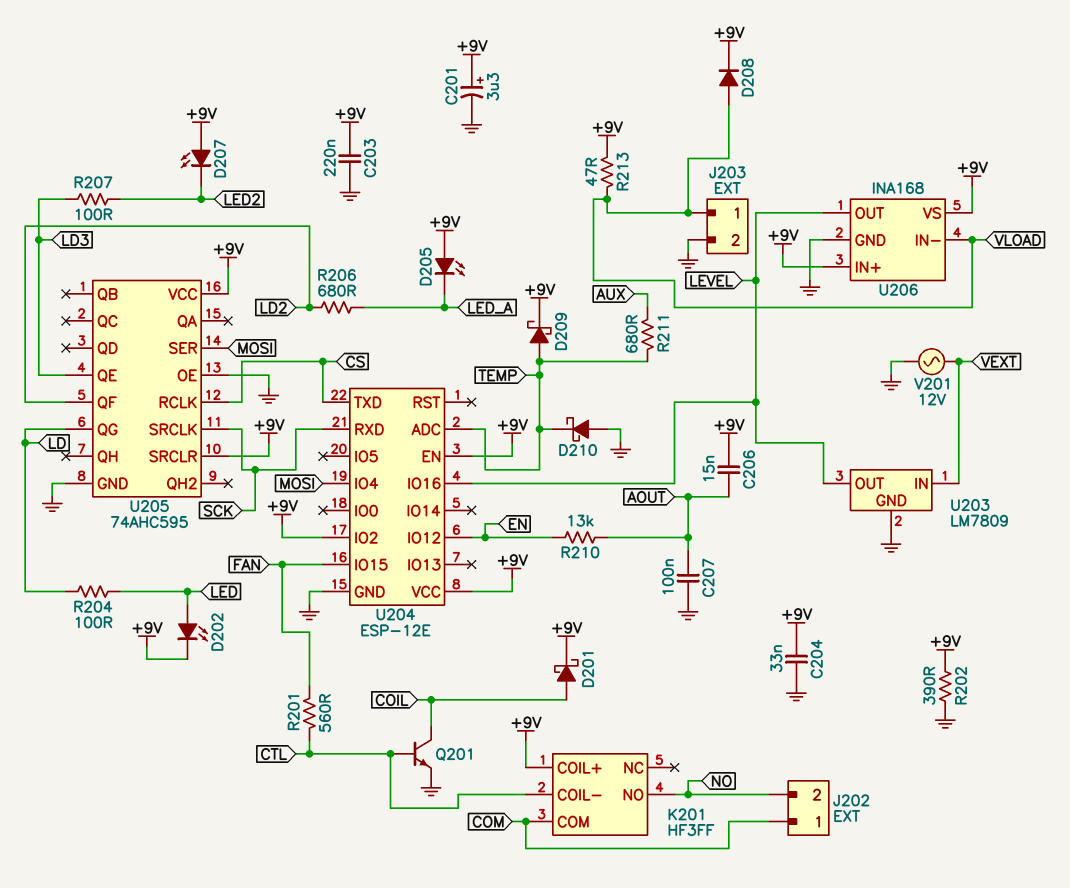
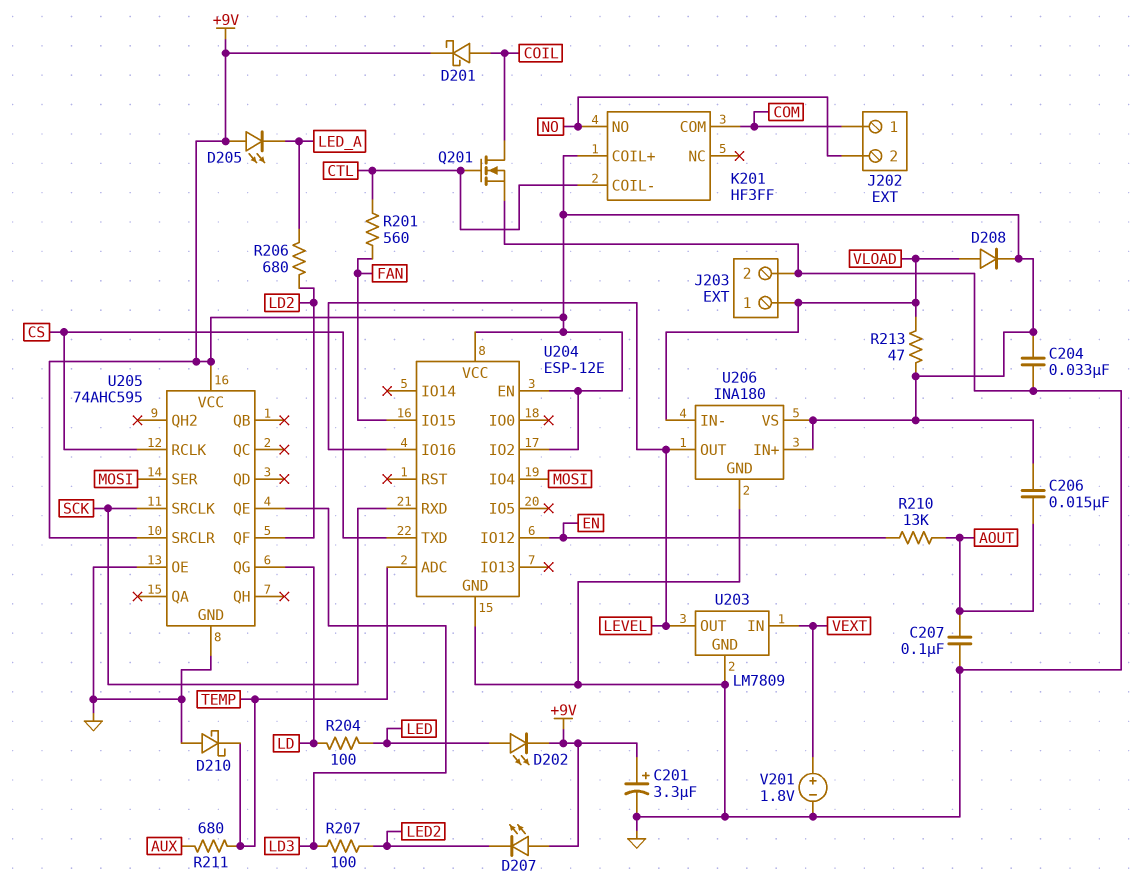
C203: 220nF (+9V, GND) -> none
D209: schottky (A TEMP, K +9V) -> none
Q201: NPN (B CTL, C COIL, E GND) -> NMOS (G CTL, D COIL, S GND)
R202: 390 (+9V, GND) -> none
U206: INA168 -> INA180
V201: AC 12V (GND, VEXT) -> 1.8V (plus VEXT, minus GND)

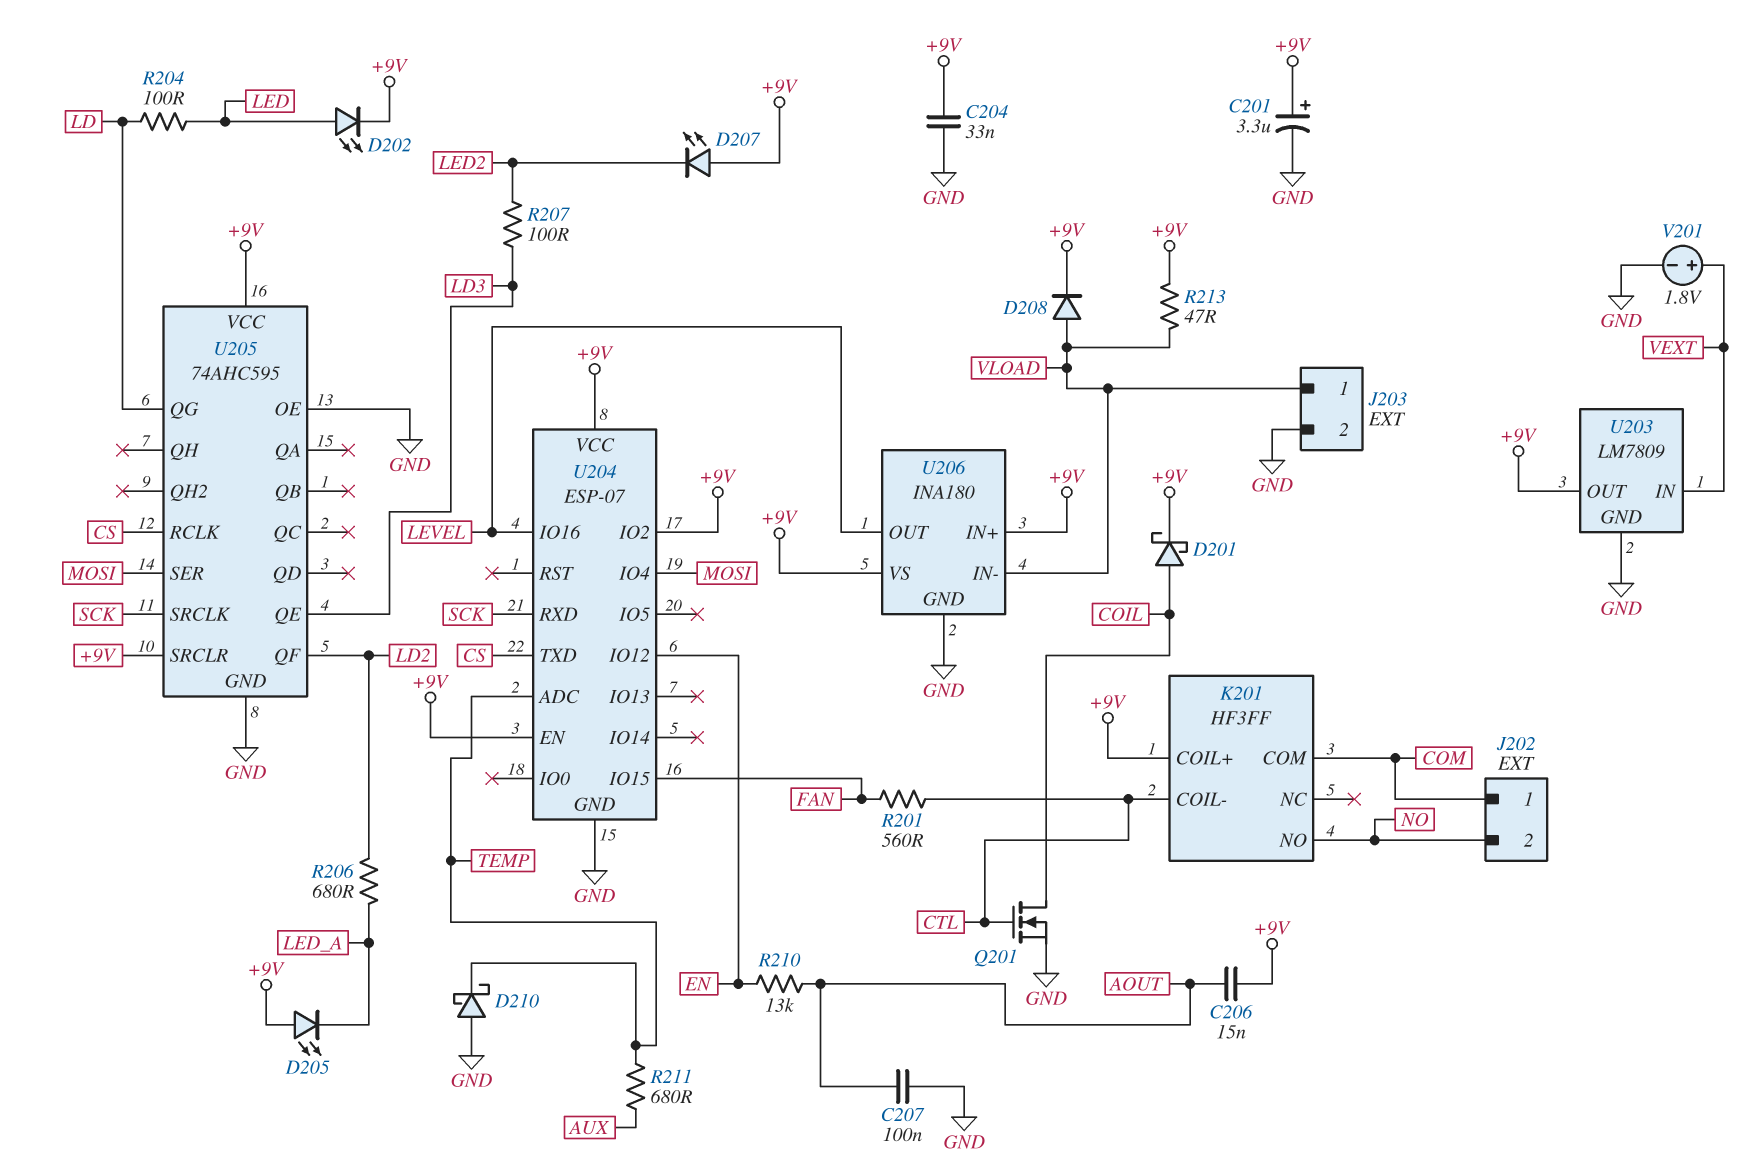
U203 pin OUT: LEVEL -> +9V
U204: ESP-12E -> ESP-07

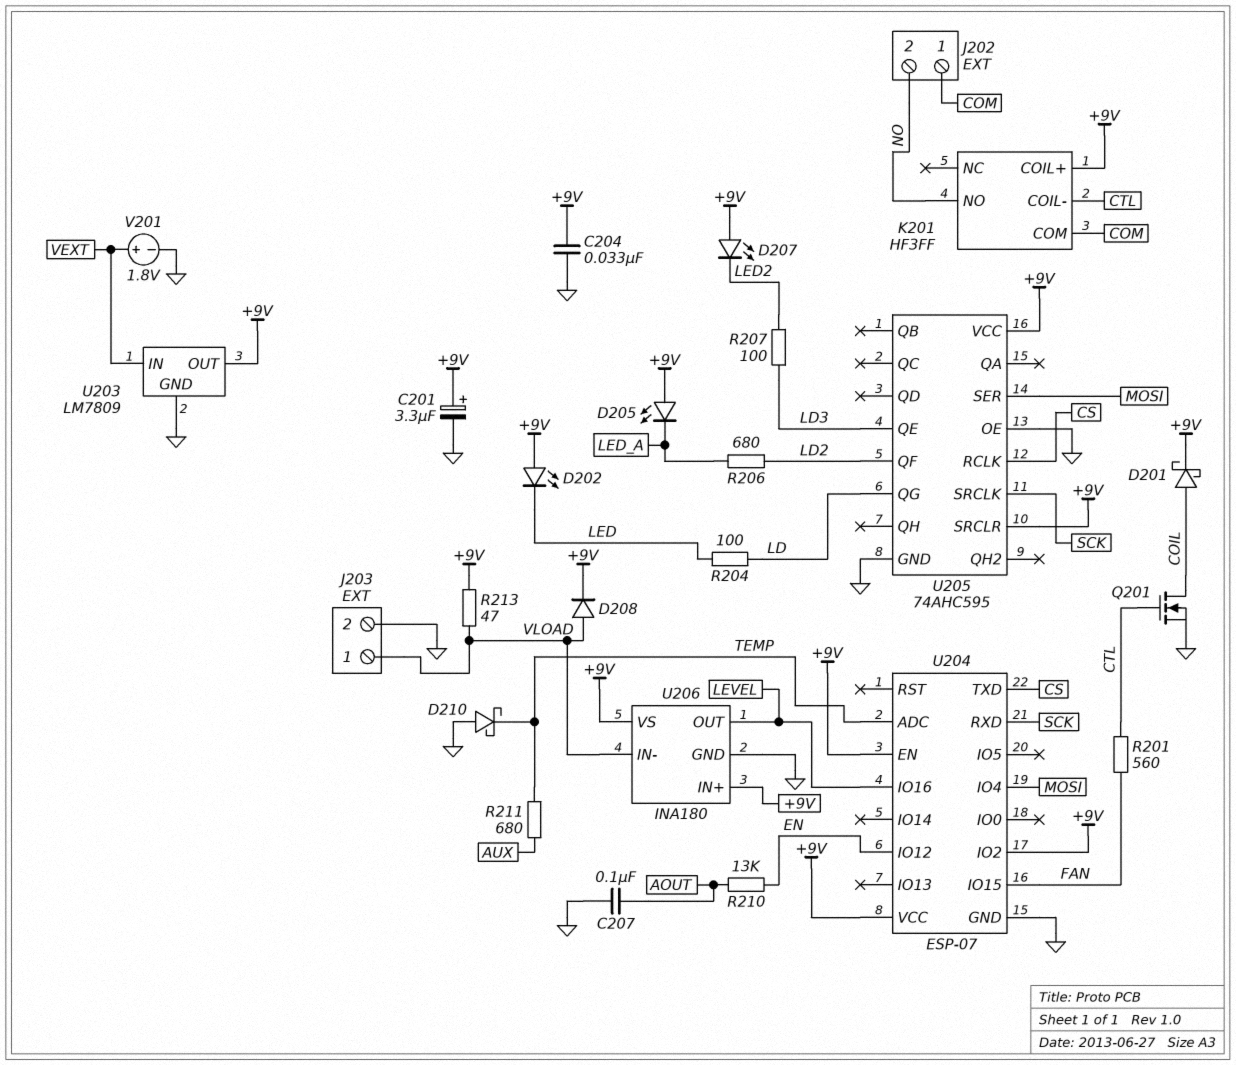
C206: 15nF (+9V, AOUT) -> none
D202: LED (A LED, K +9V) -> LED (A +9V, K LED)

